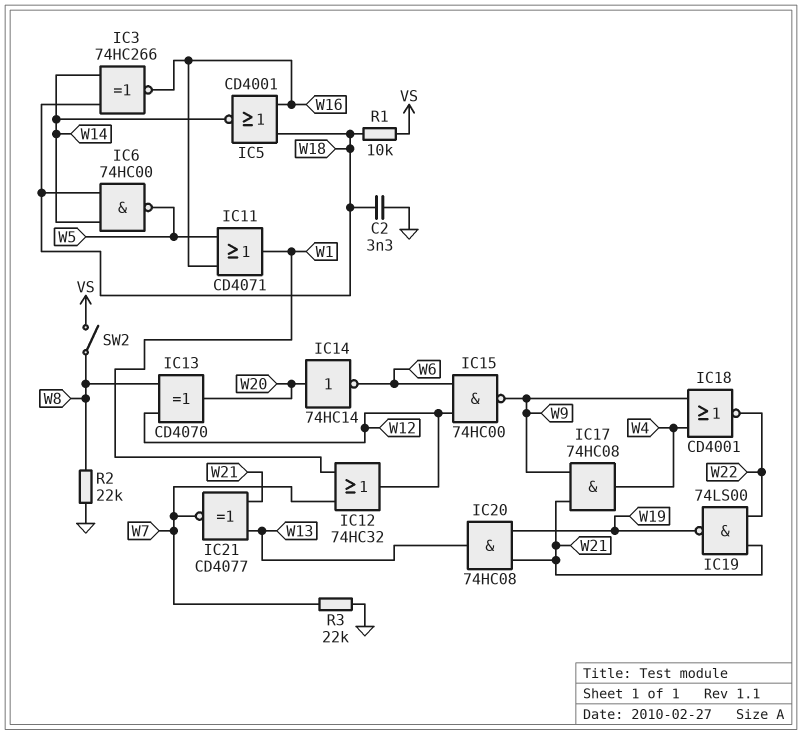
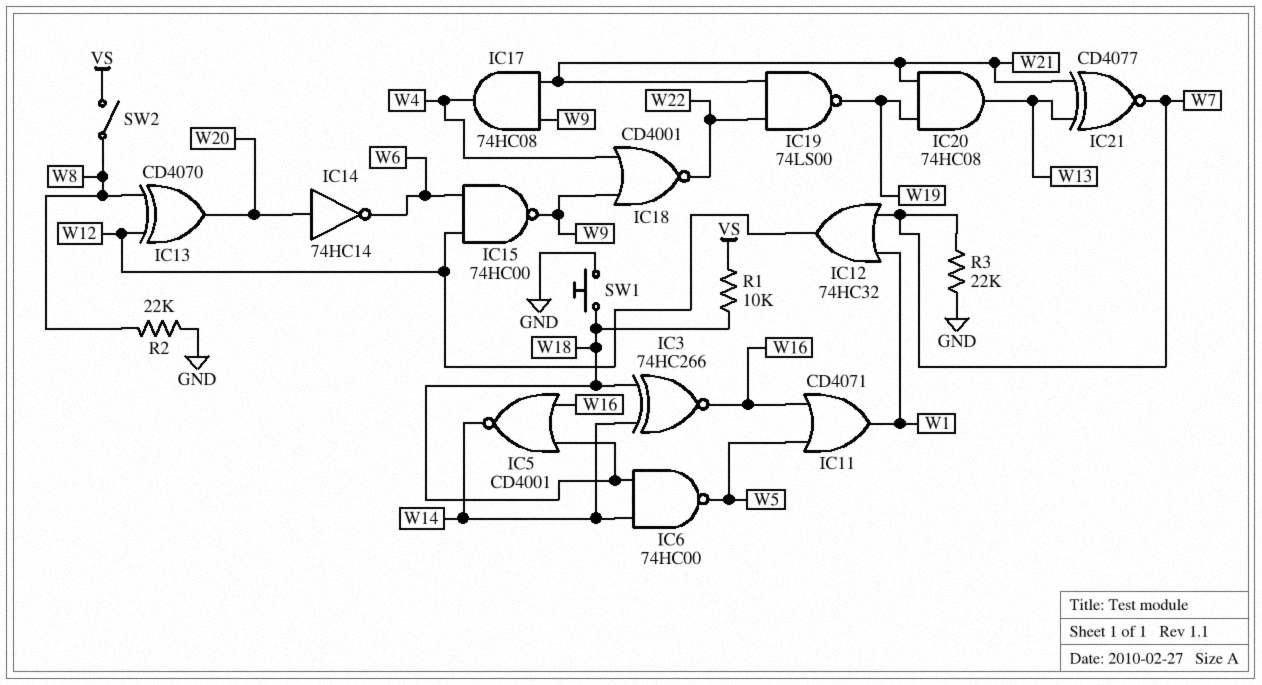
C2: 3.3nF (GND, W18) -> none
SW1: none -> button (GND, W18)

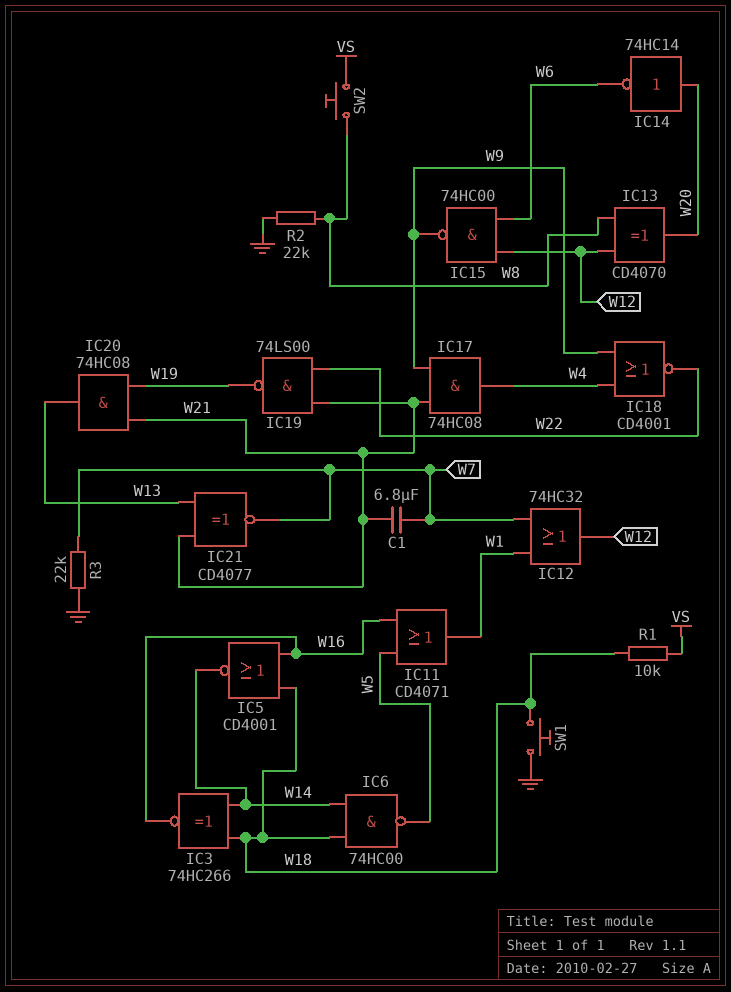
C1: none -> 6.8uF (W7, W21)
SW2: switch (VS, W8) -> button (VS, W8)

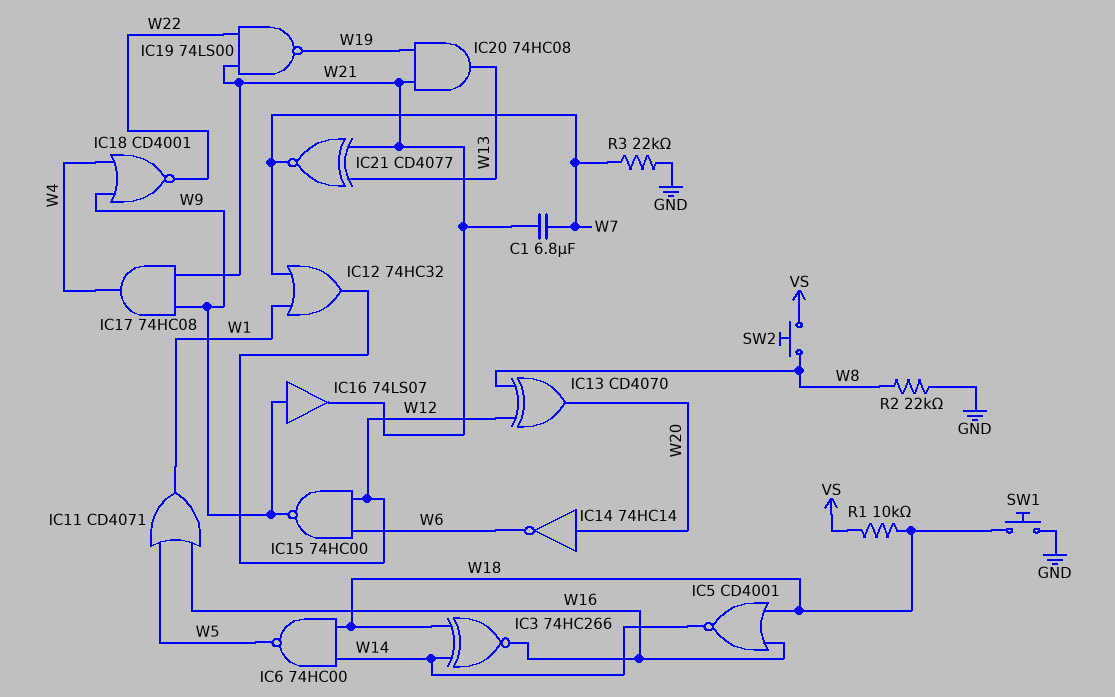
IC16: none -> buffer 74LS07 (in W9, out W21)

